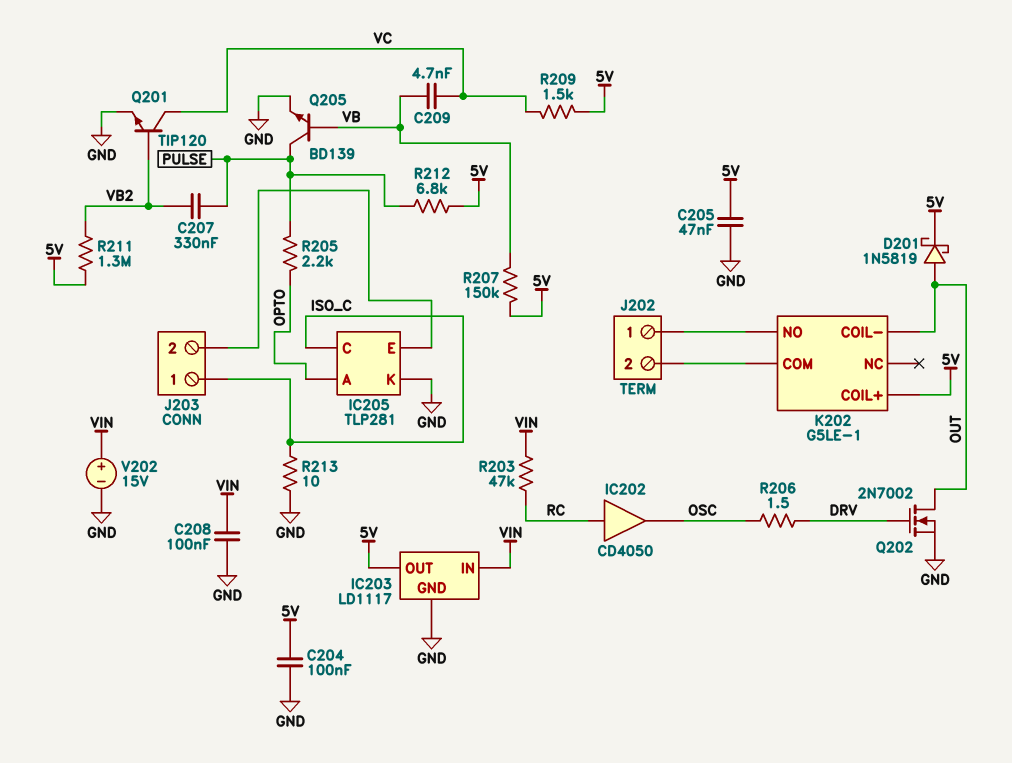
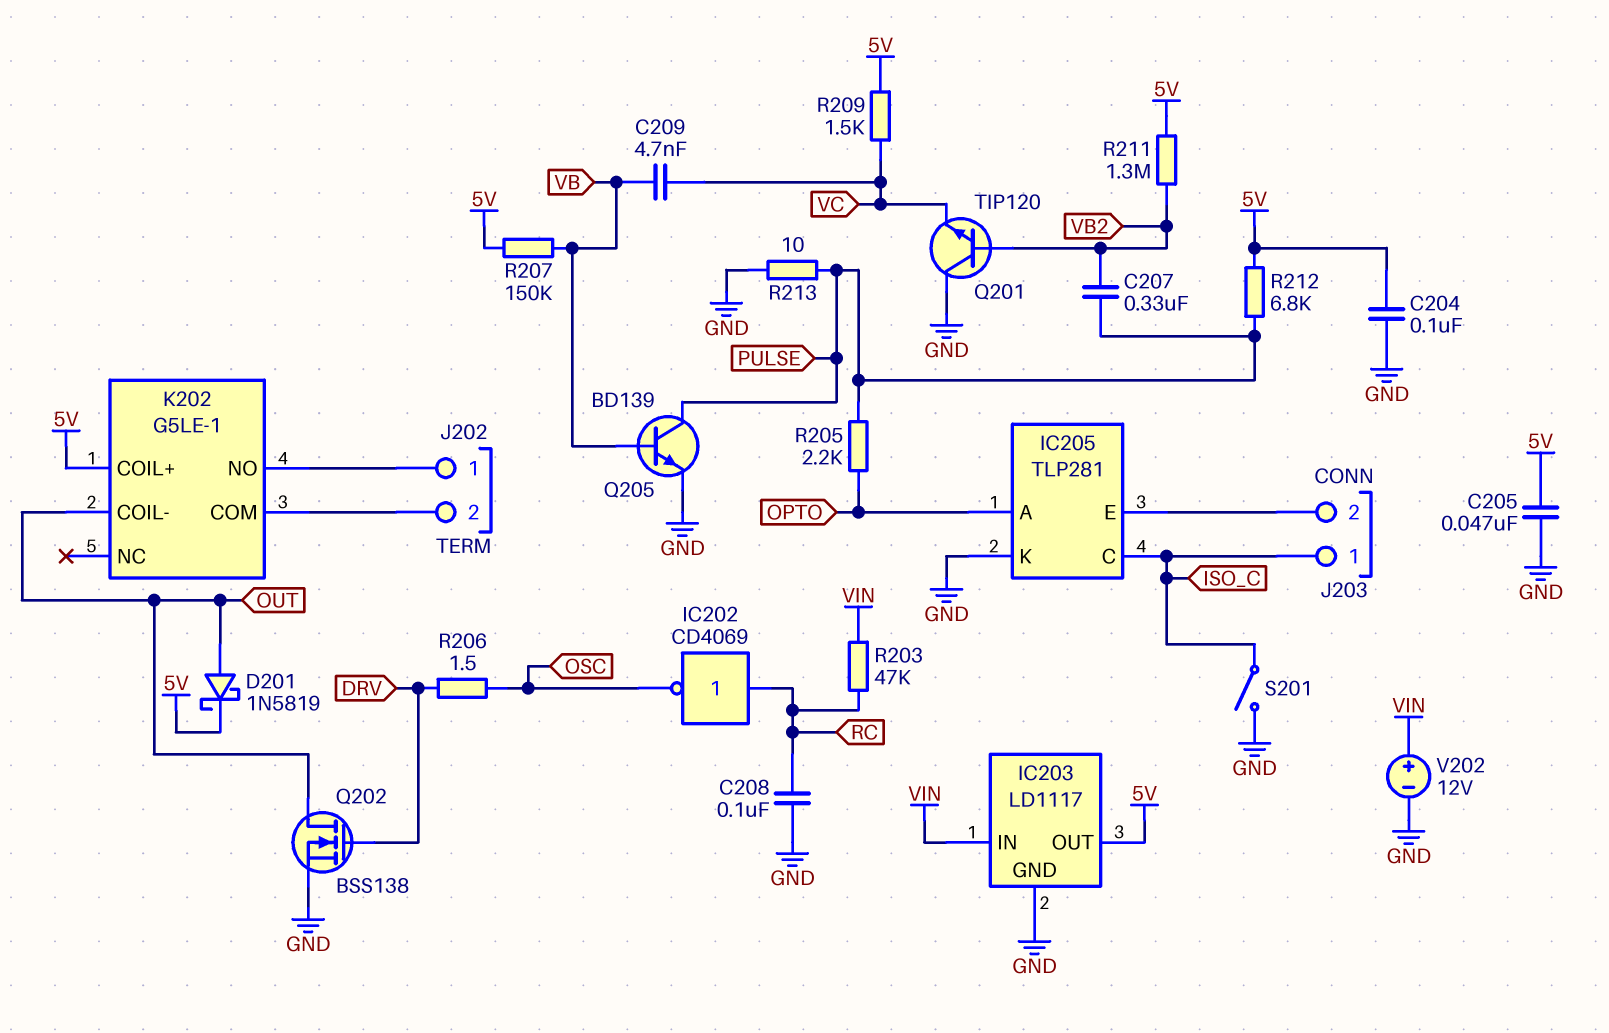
C208: 100nF (GND, VIN) -> 100nF (GND, RC)
IC202: buffer CD4050 (in RC, out OSC) -> NOT CD4069 (in RC, out OSC)
Q201: NPN TIP120 (B VB2, C VC, E GND) -> NPN TIP120 (B VB2, C GND, E VC)
Q202: NMOS 2N7002 (G DRV, D OUT, S GND) -> NMOS BSS138 (G DRV, D OUT, S GND)
R213: 10 (GND, ISO_C) -> 10 (GND, PULSE)
S201: none -> switch (GND, ISO_C)
V202: 15V (plus VIN, minus GND) -> 12V (plus VIN, minus GND)

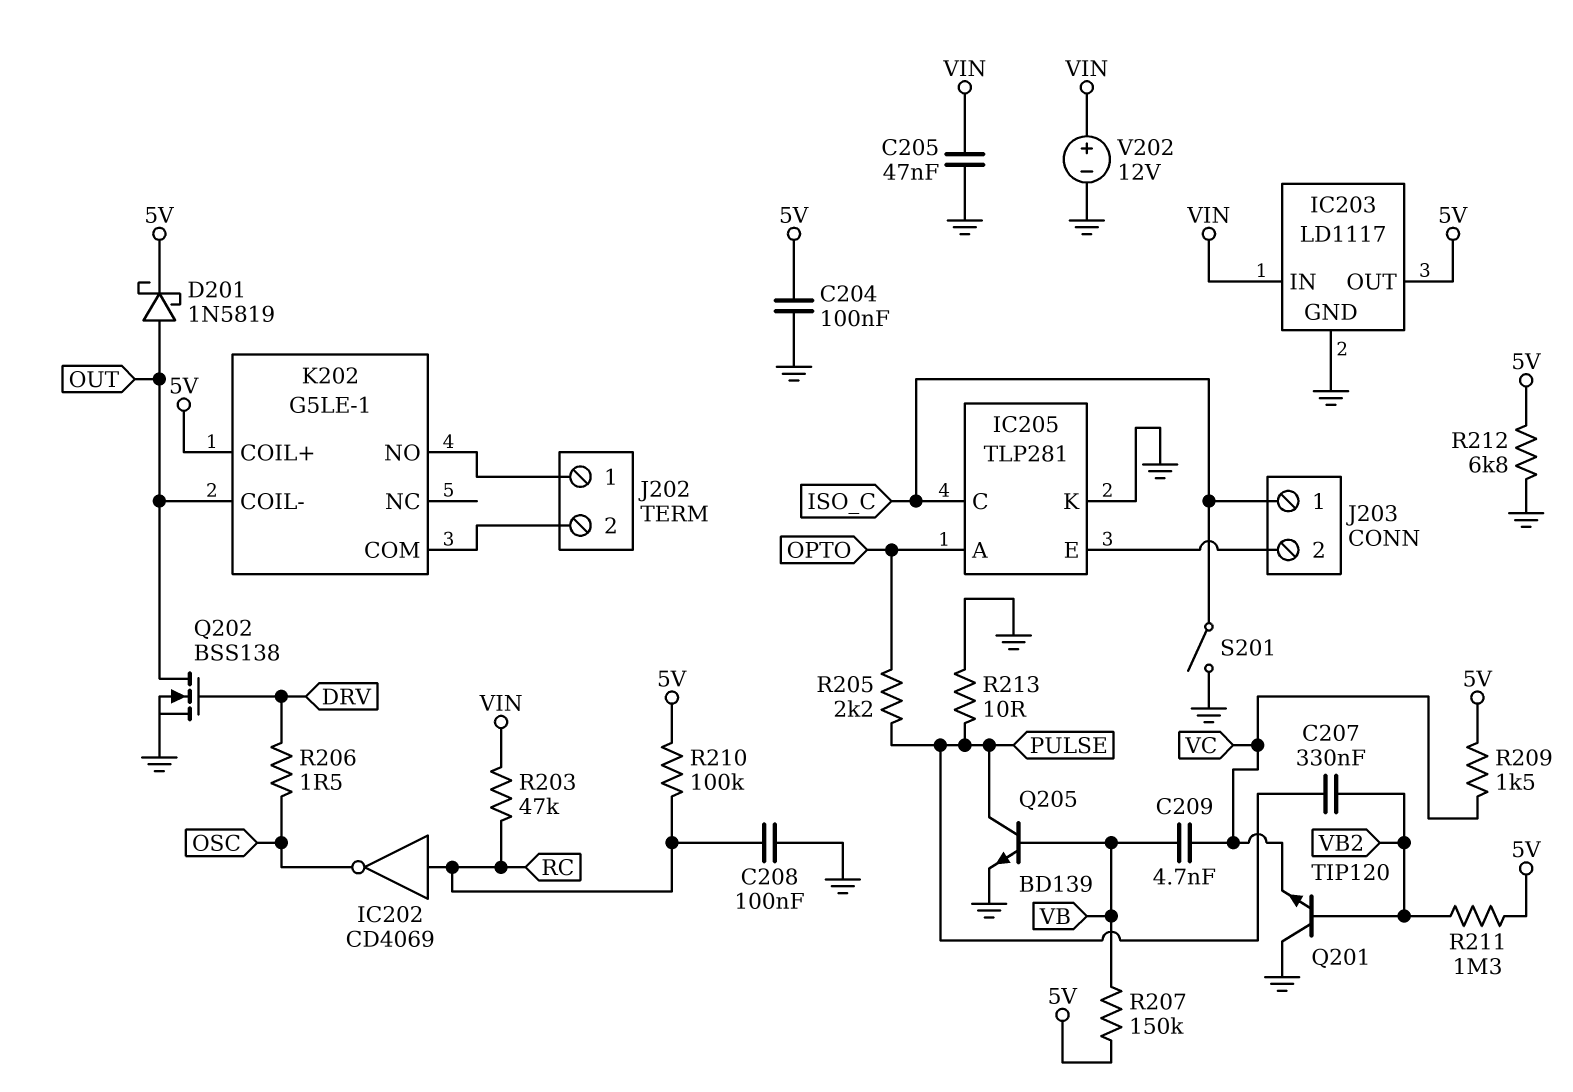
C205: 47nF (5V, GND) -> 47nF (GND, VIN)
R210: none -> 100k (5V, RC)
R212: 6.8k (5V, PULSE) -> 6.8k (5V, GND)

